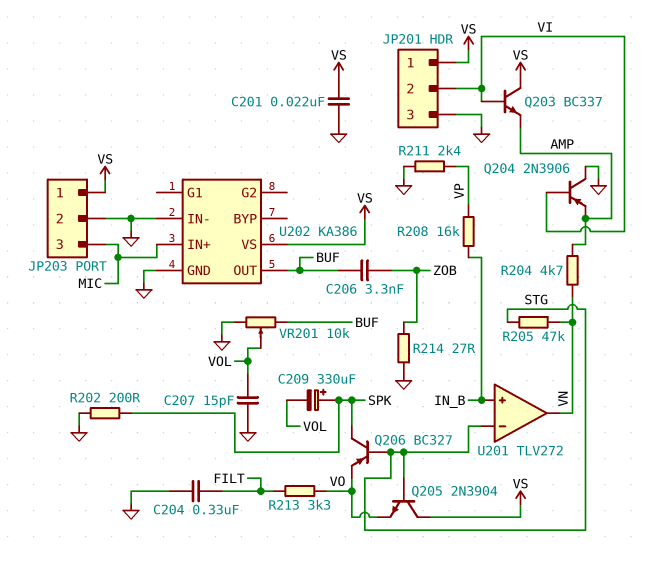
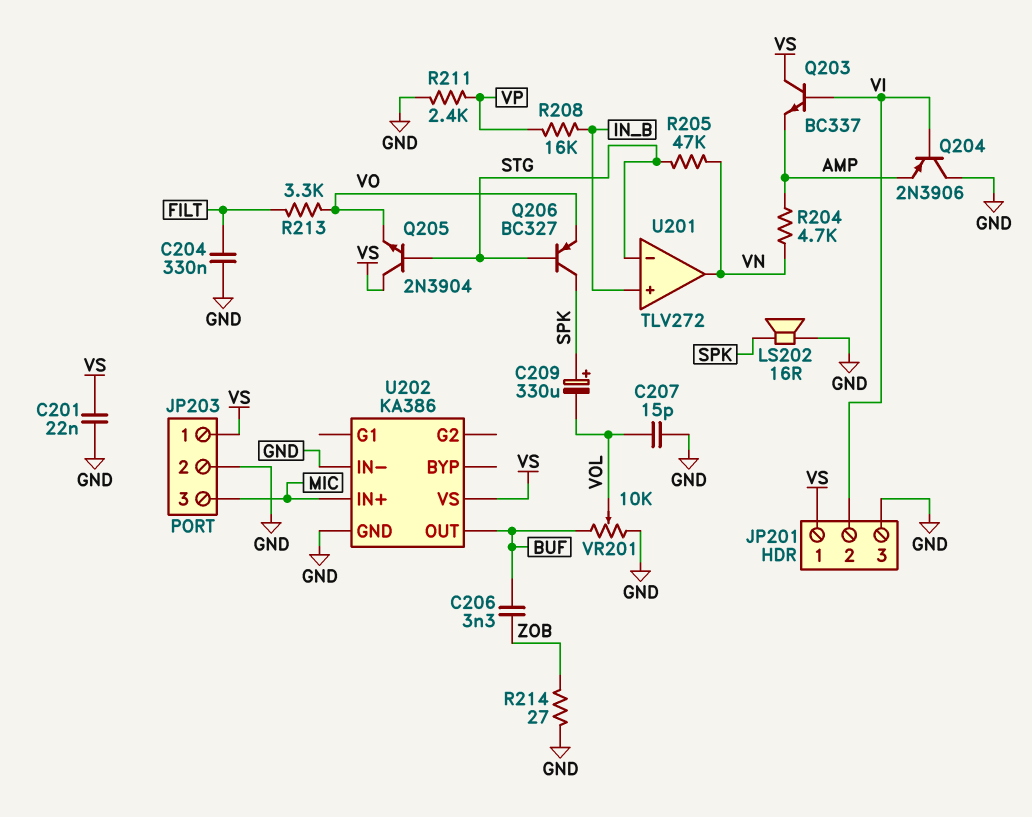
LS202: none -> speaker 16R (GND, SPK)
R202: 200 (GND, SPK) -> none

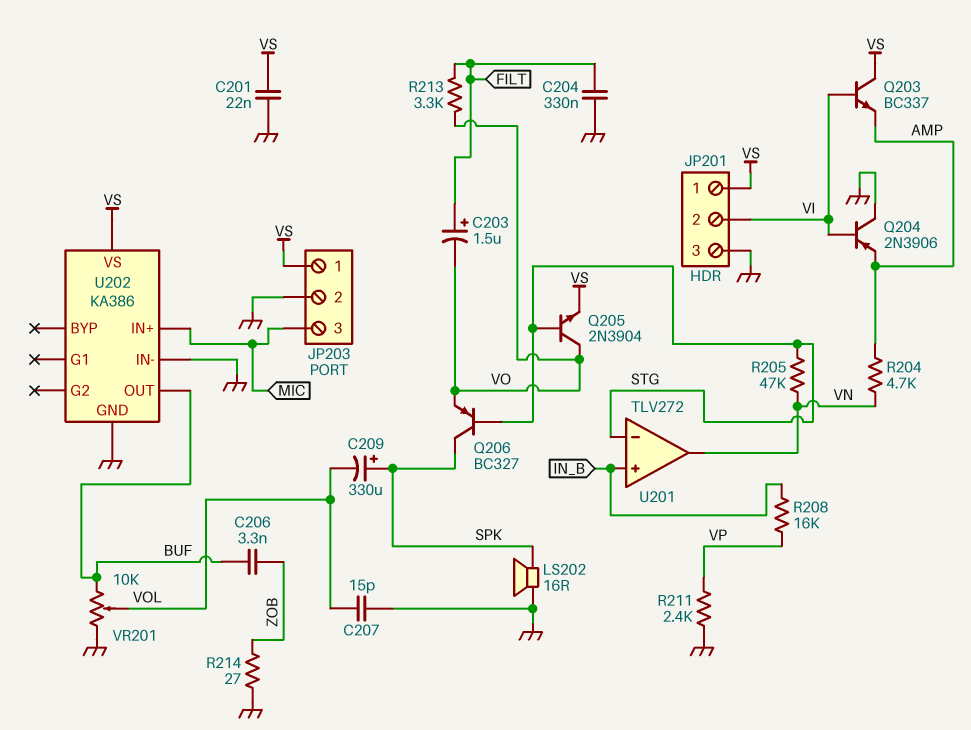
C203: none -> 1.5uF (plus FILT, minus VO)
Q205: NPN 2N3904 (B STG, C VS, E VO) -> NPN 2N3904 (B STG, C VO, E VS)

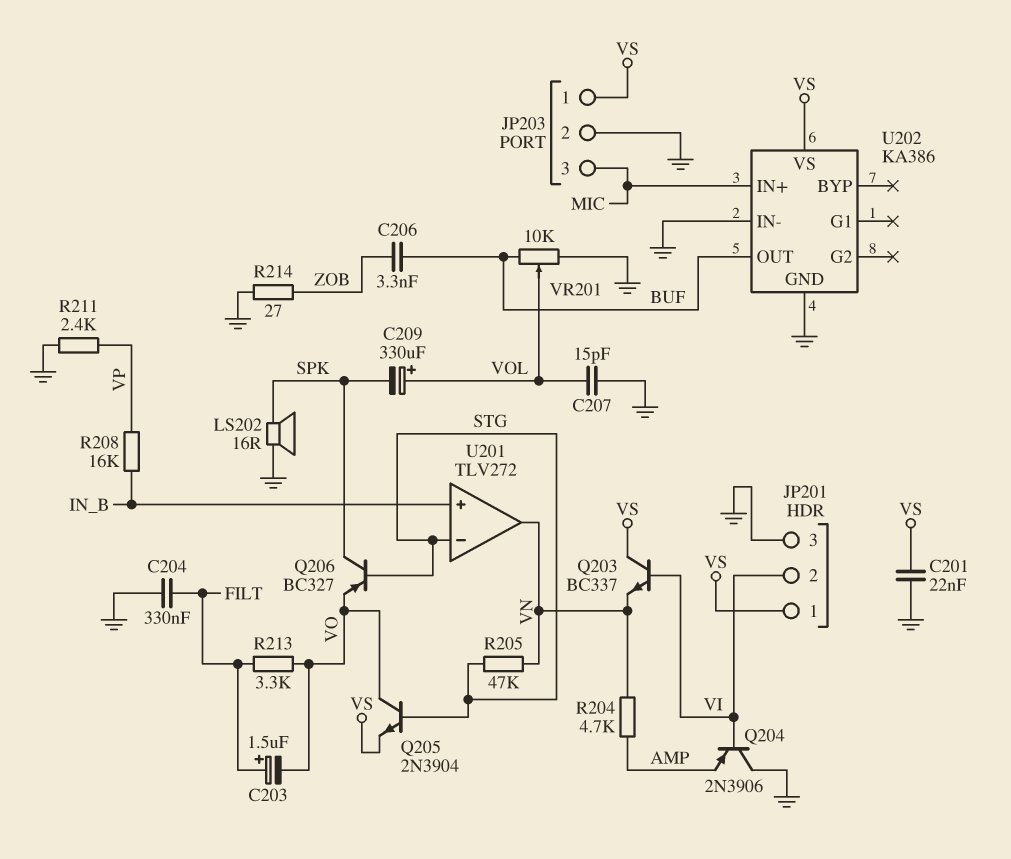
C209: 330uF (plus SPK, minus VOL) -> 330uF (plus VOL, minus SPK)
Q203: NPN BC337 (B VI, C VS, E AMP) -> NPN BC337 (B VI, C VS, E VN)

